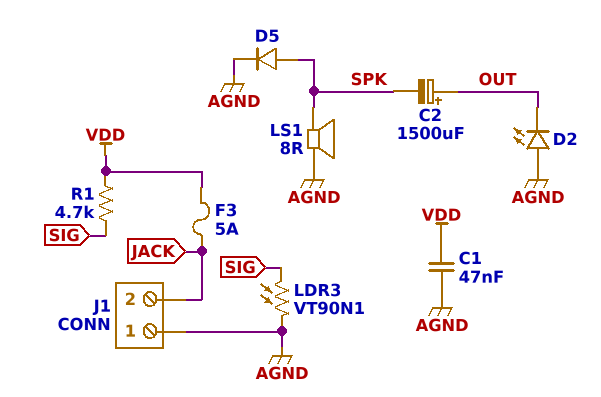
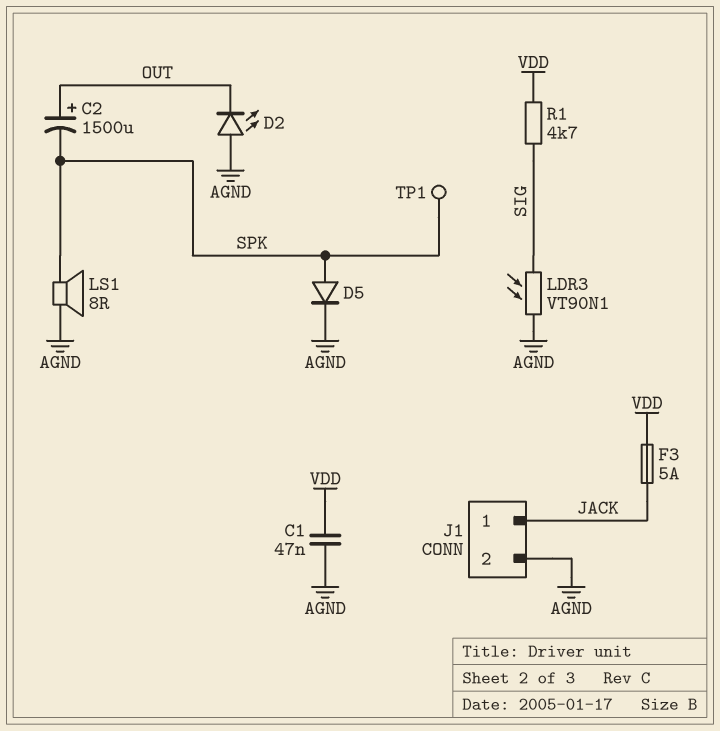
J1 pin 1: AGND -> JACK
J1 pin 2: JACK -> AGND
TP1: none -> test point (SPK)

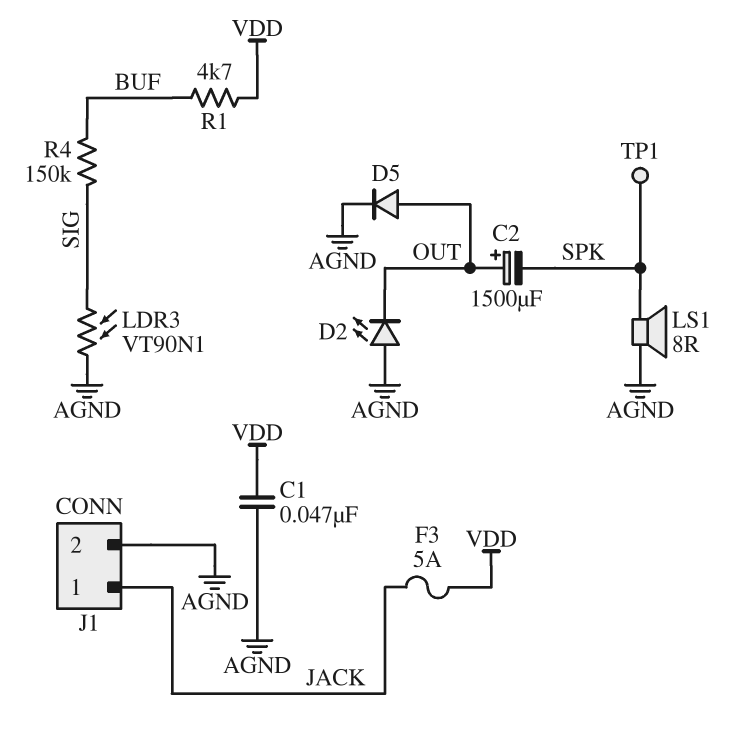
D5: diode (A SPK, K AGND) -> diode (A OUT, K AGND)
R1: 4.7k (SIG, VDD) -> 4.7k (BUF, VDD)
R4: none -> 150k (BUF, SIG)

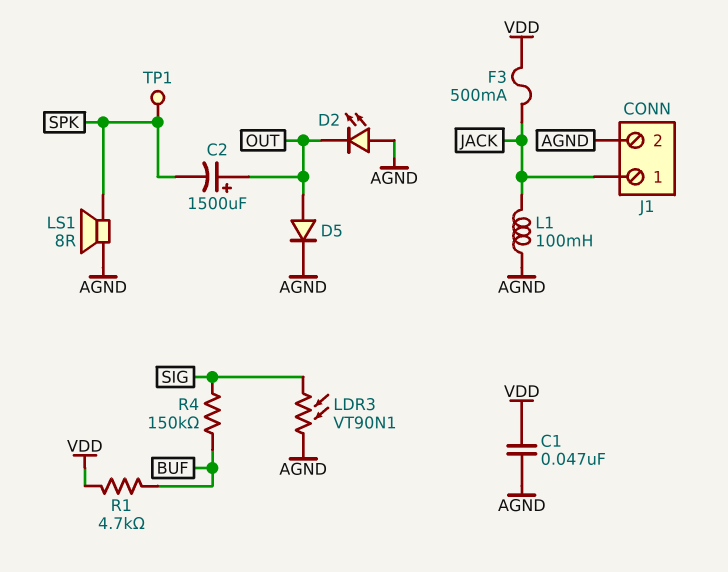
F3: 5A (JACK, VDD) -> 500mA (JACK, VDD)
L1: none -> 100mH (AGND, JACK)

